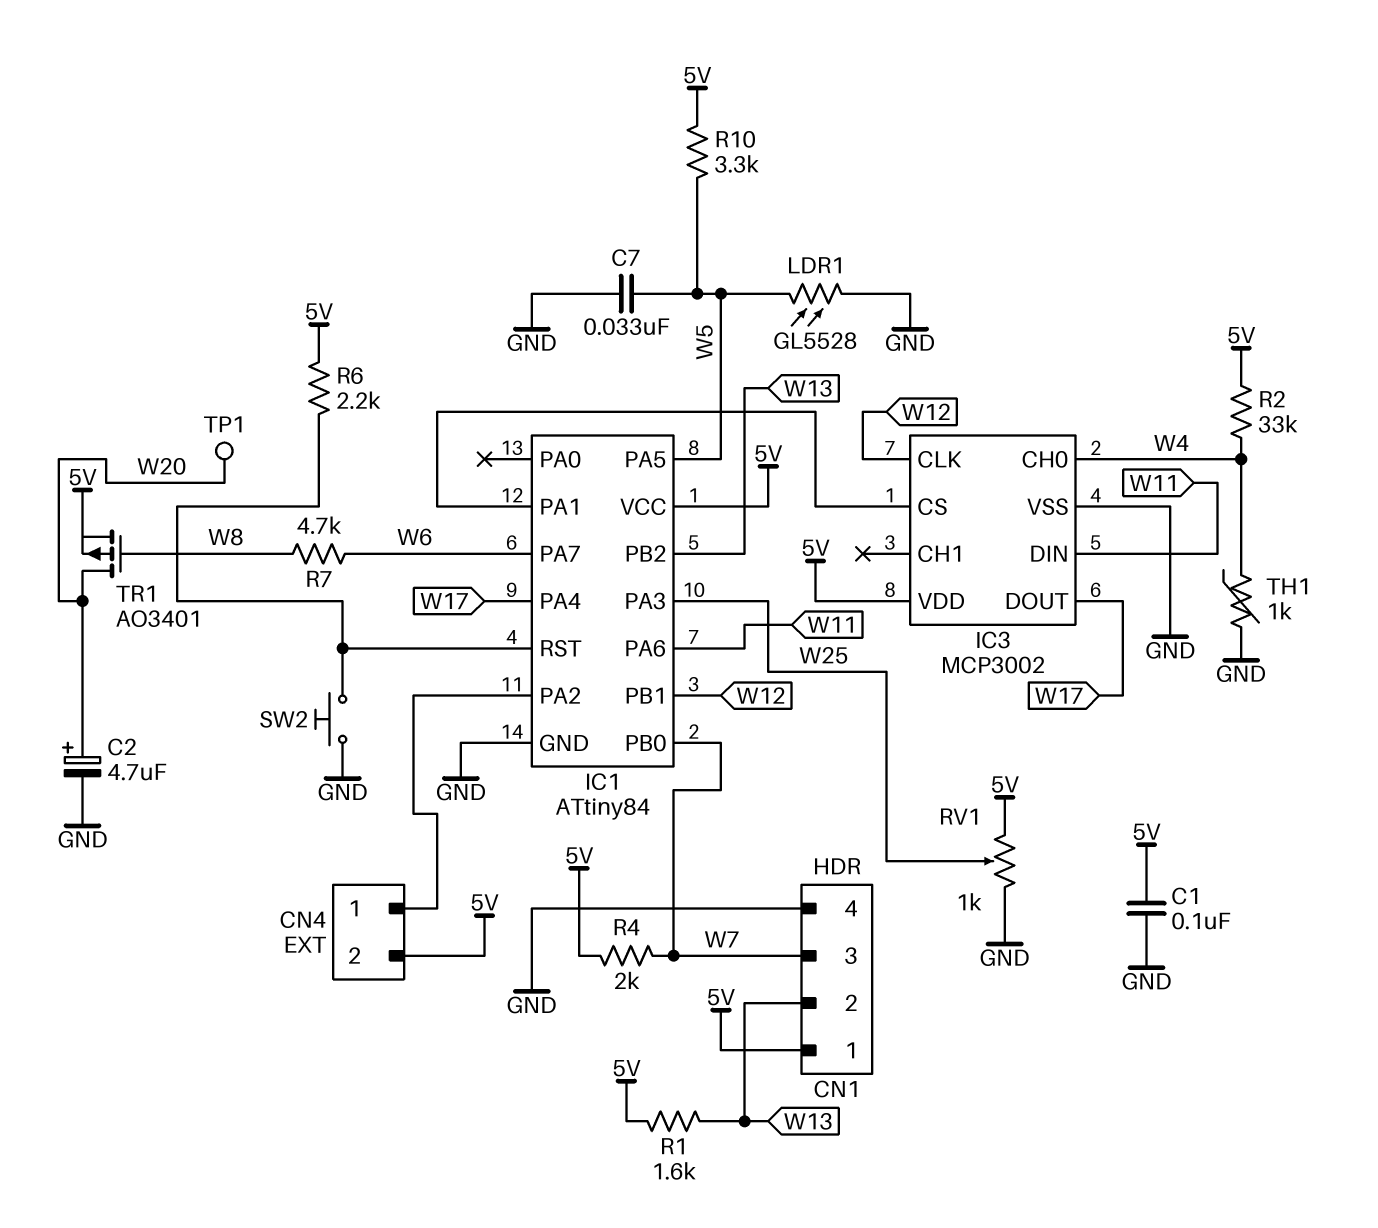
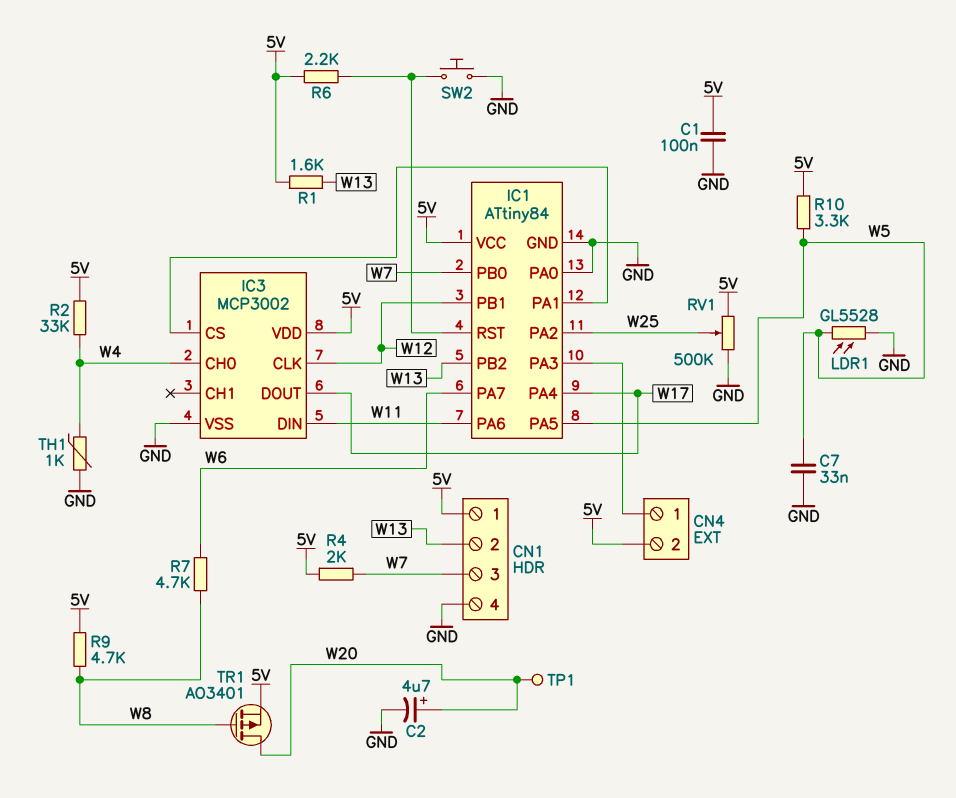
IC1 pin PA0: none -> GND
IC1 pin PA2: CN4/1 -> W25
IC1 pin PA3: W25 -> CN4/1
R9: none -> 4.7k (5V, W8)
RV1: 1k (5V, GND, wiper W25) -> 500k (5V, GND, wiper W25)

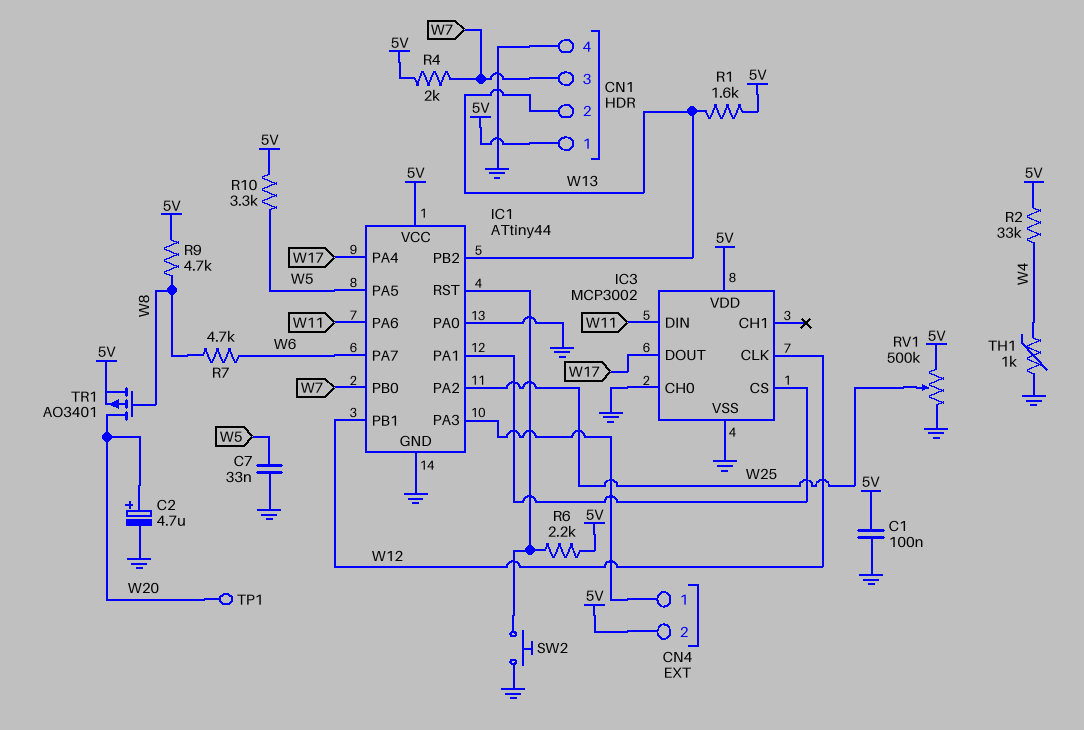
IC1: ATtiny84 -> ATtiny44
IC3 pin CH0: W4 -> GND
LDR1: GL5528 (GND, W5) -> none

